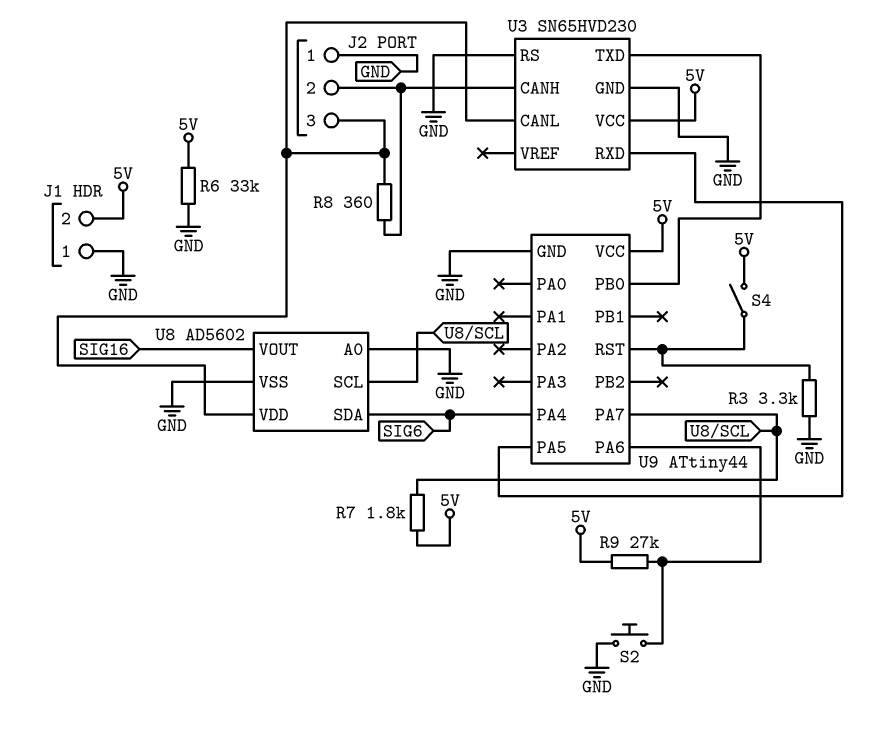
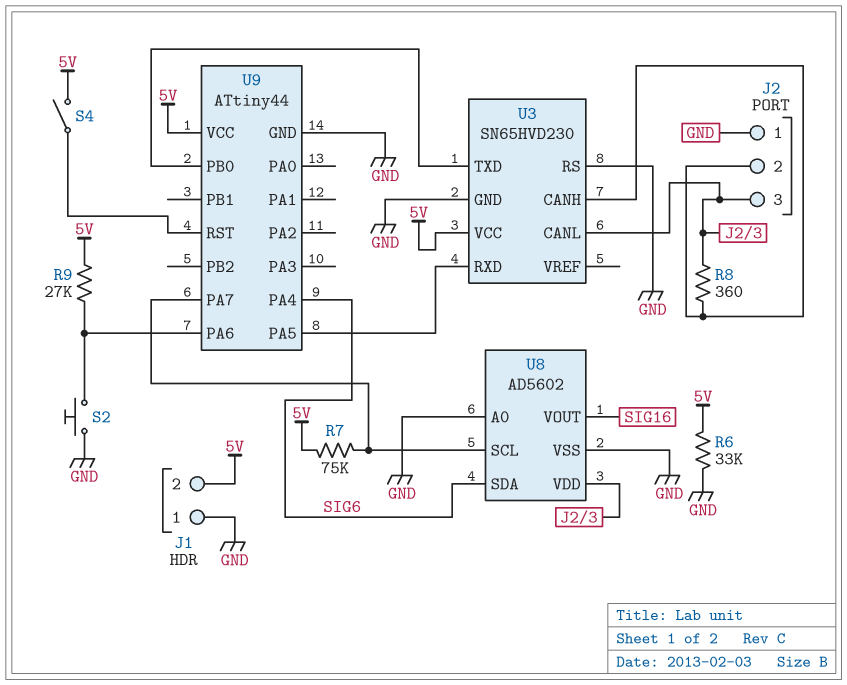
R3: 3.3k (GND, U9/RST) -> none
R7: 1.8k (5V, U8/SCL) -> 75k (5V, U8/SCL)

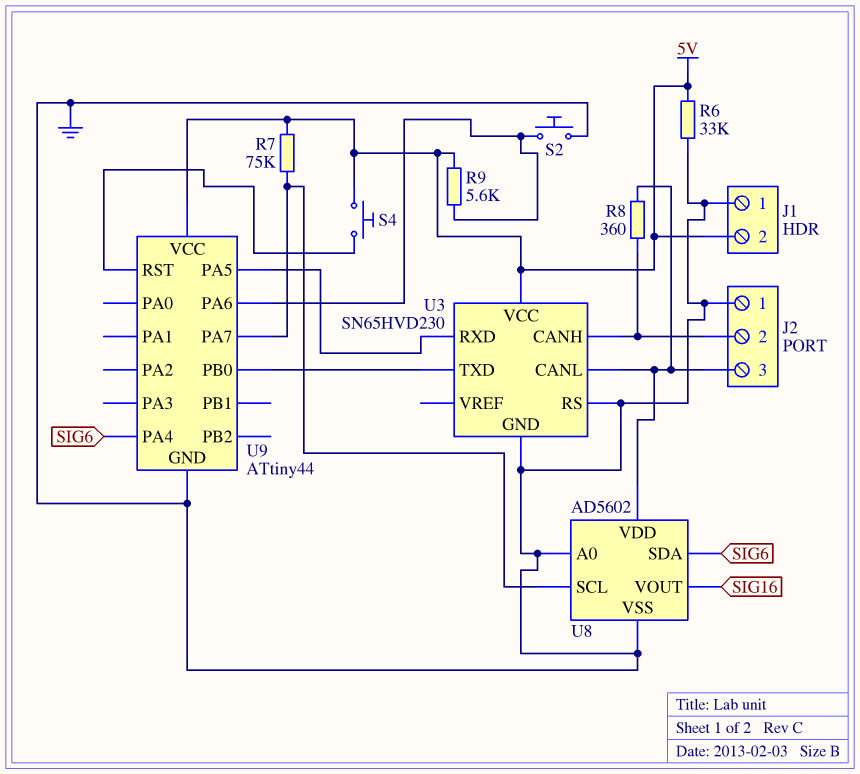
R9: 27k (5V, U9/PA6) -> 5.6k (5V, U9/PA6)
S4: switch (5V, U9/RST) -> button (5V, U9/RST)

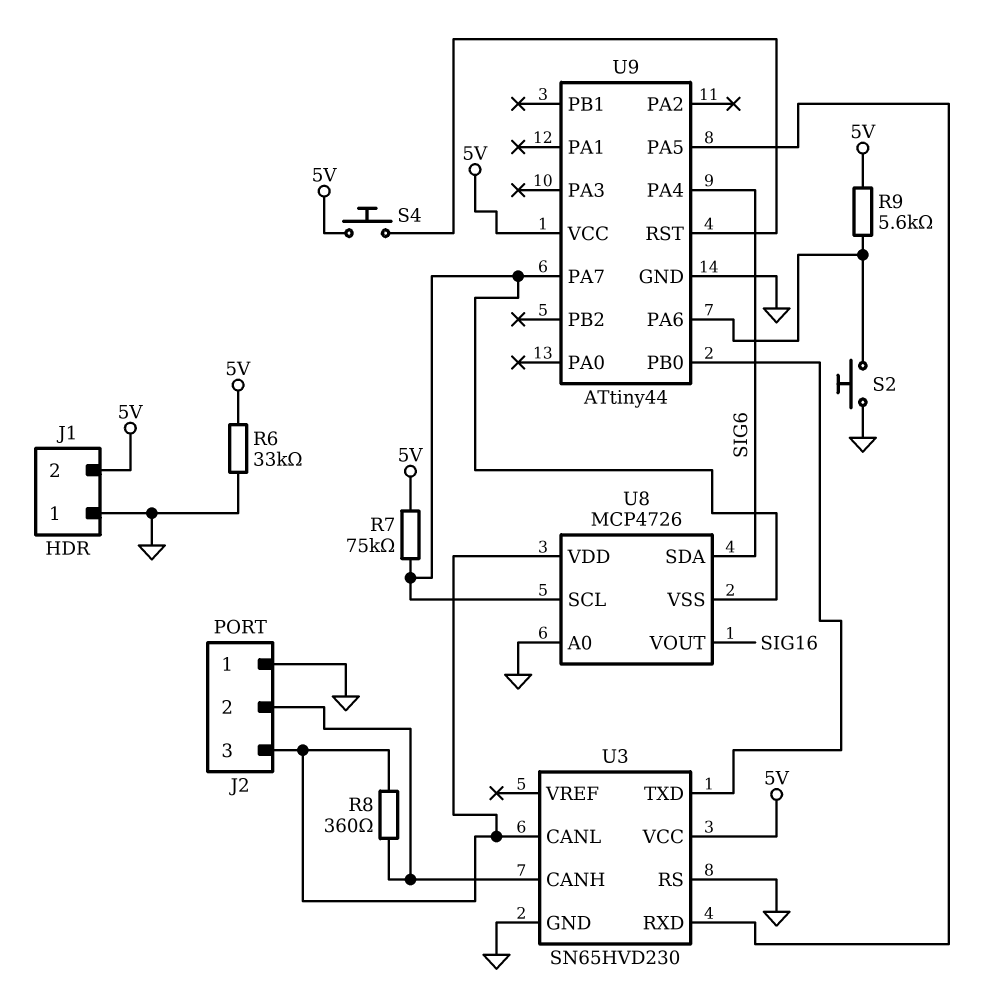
U8: AD5602 -> MCP4726
U8 pin VSS: GND -> U8/SCL

